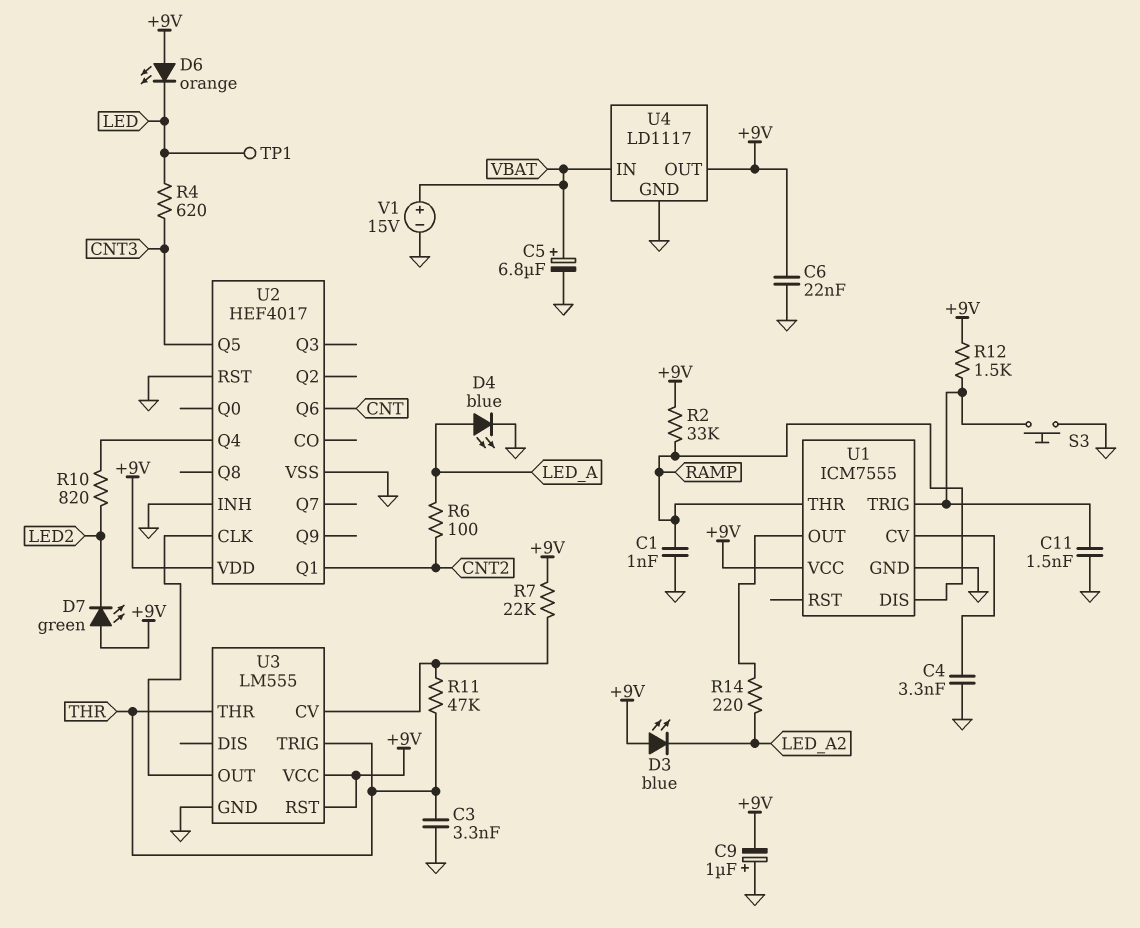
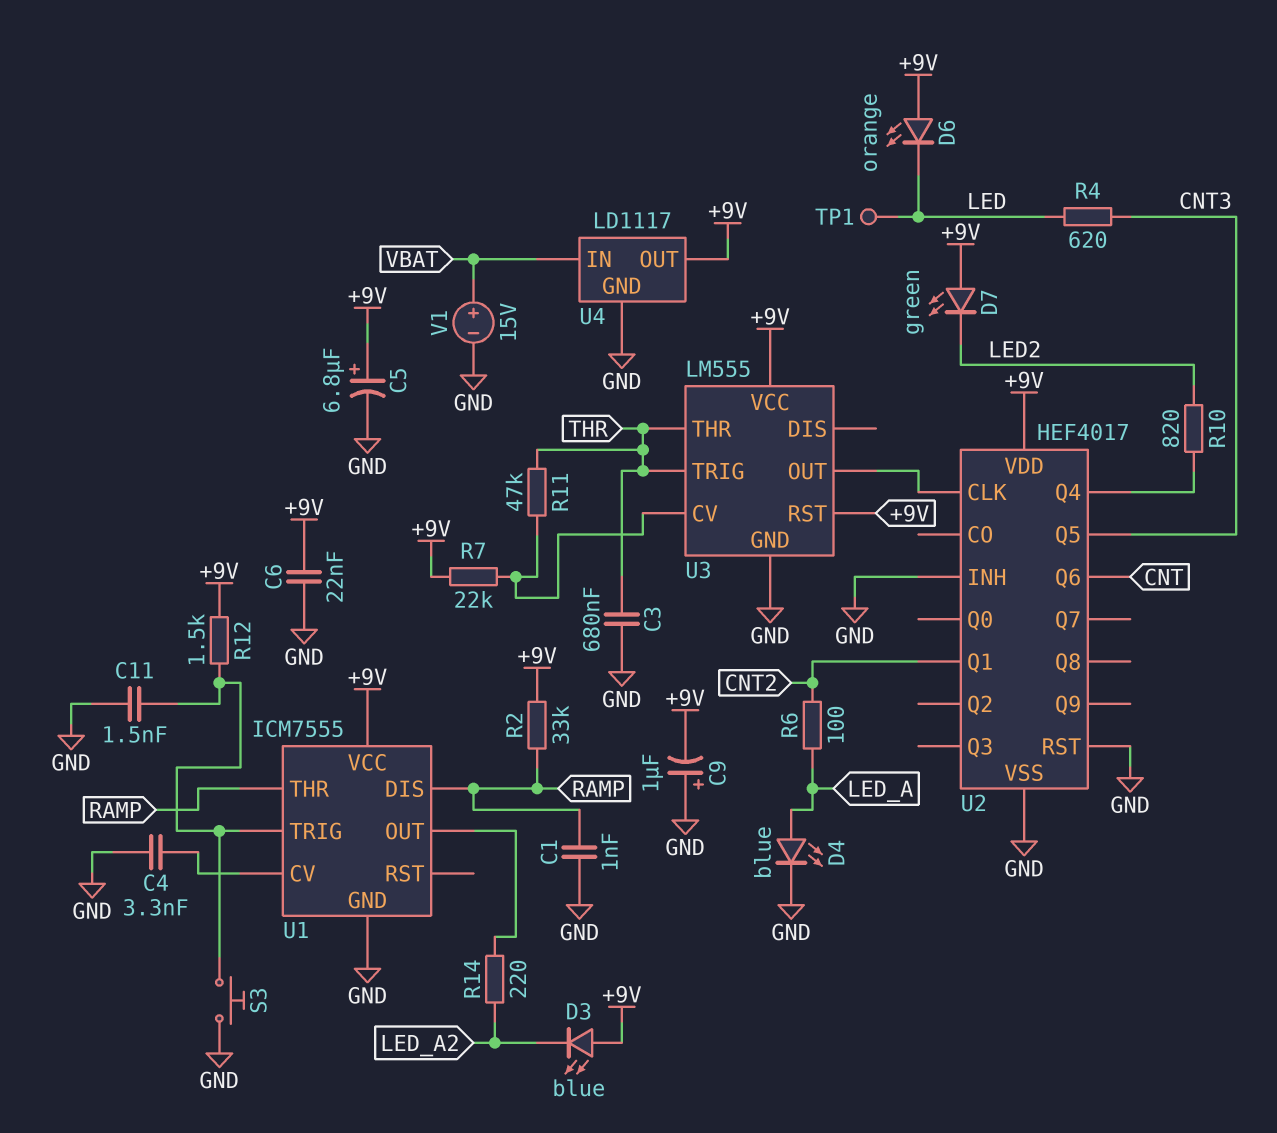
C3: 3.3nF (GND, THR) -> 680nF (GND, THR)
C5: 6.8uF (plus VBAT, minus GND) -> 6.8uF (plus +9V, minus GND)

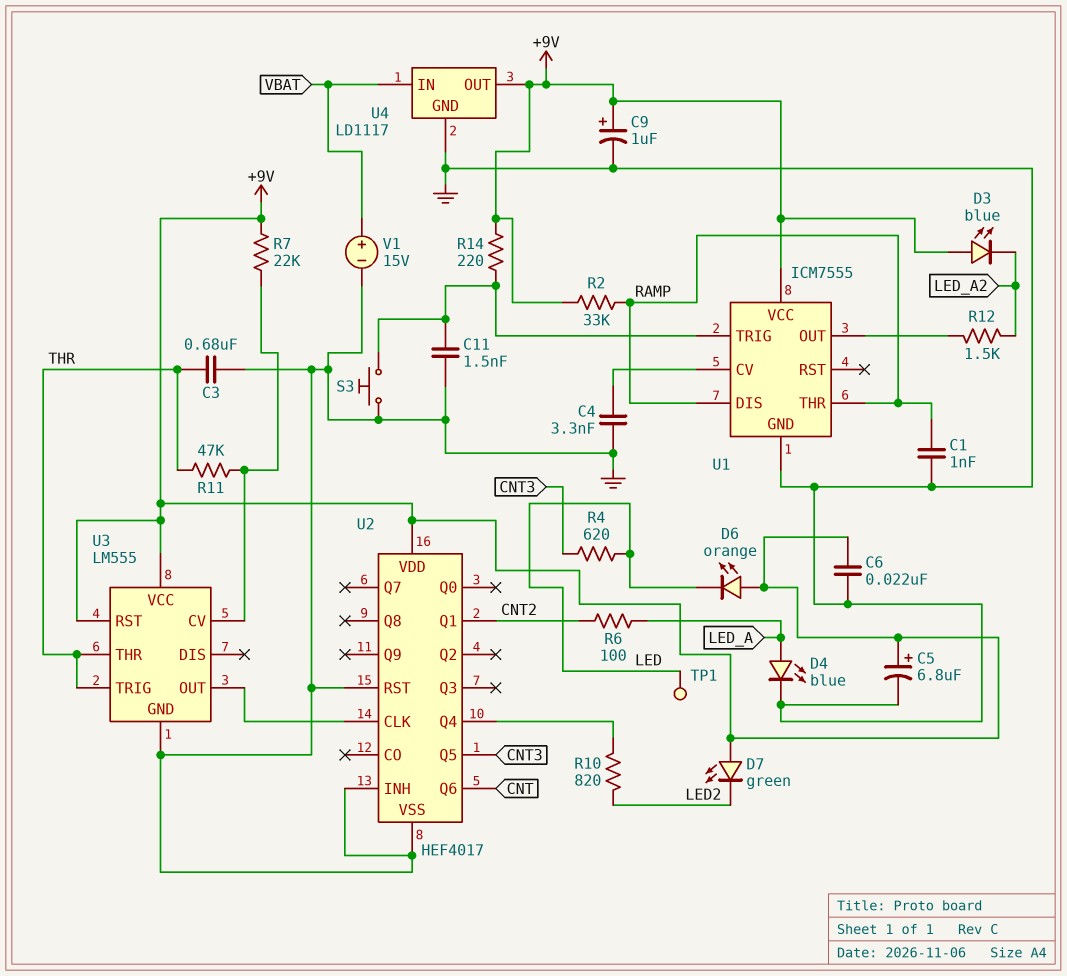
C9: 1uF (plus GND, minus +9V) -> 1uF (plus +9V, minus GND)
R12: 1.5k (+9V, U1/TRIG) -> 1.5k (LED_A2, U1/OUT)
R14: 220 (LED_A2, U1/OUT) -> 220 (+9V, U1/TRIG)

